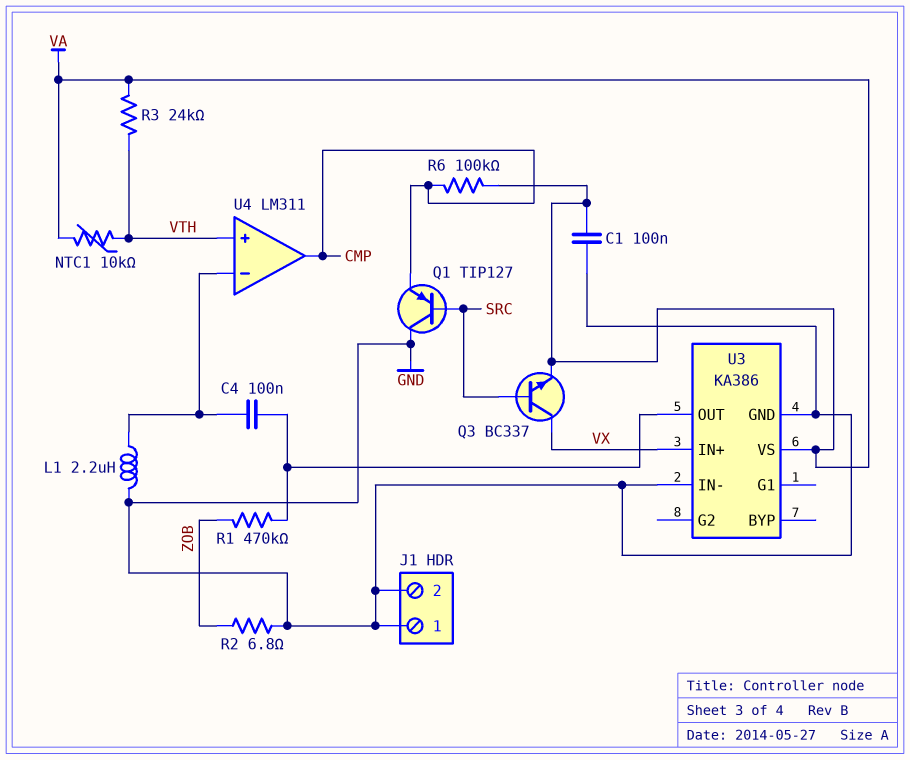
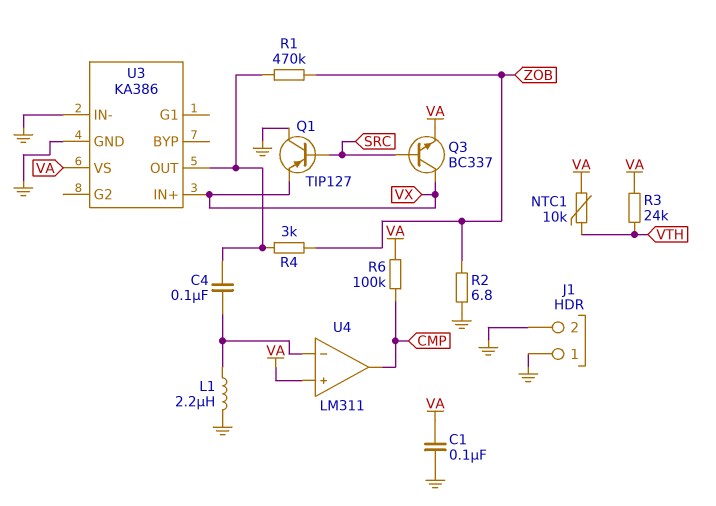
Q1: PNP TIP127 (B SRC, C GND, E CMP) -> PNP TIP127 (B SRC, C GND, E VX)
R4: none -> 3k (U3/OUT, ZOB)
U4 pin in+: VTH -> VA

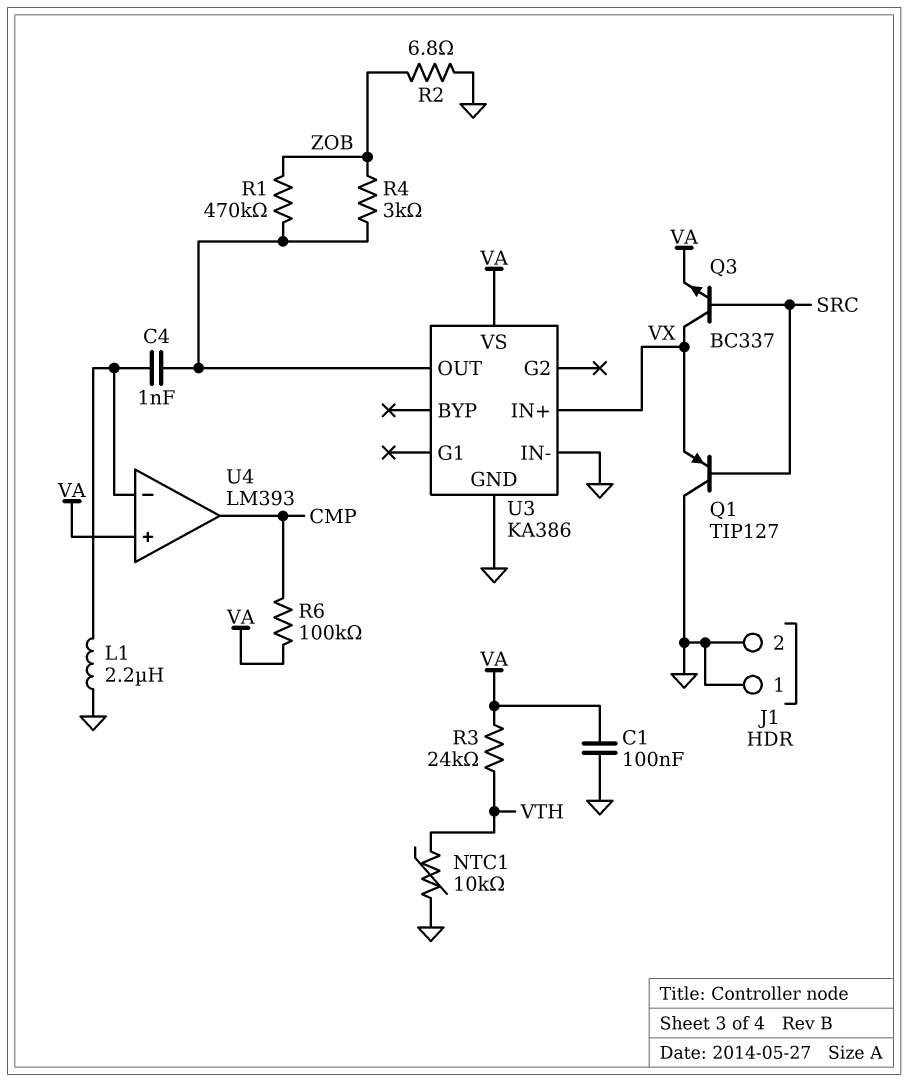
C4: 100nF (U3/OUT, U4/in-) -> 1nF (U3/OUT, U4/in-)
NTC1: 10k (VA, VTH) -> 10k (GND, VTH)
U4: LM311 -> LM393

